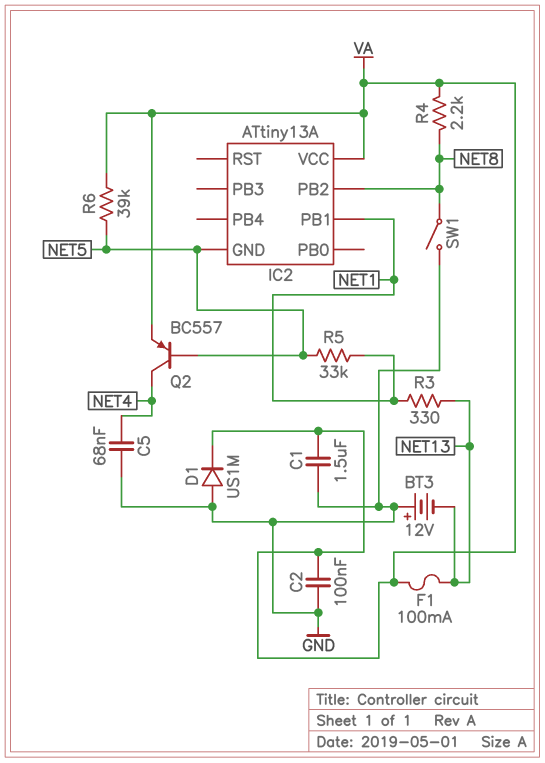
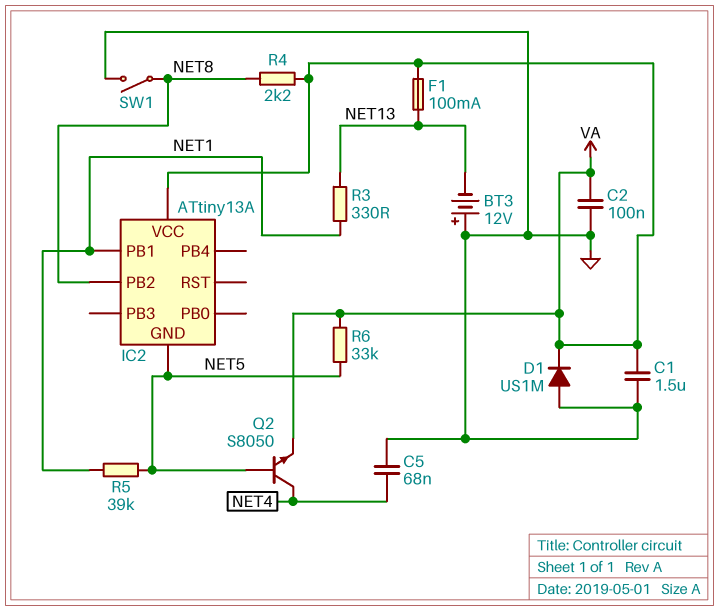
Q2: PNP BC557 (B NET5, C NET4, E VA) -> NPN S8050 (B NET5, C NET4, E VA)
R5: 33k (NET1, NET5) -> 39k (NET1, NET5)
R6: 39k (NET5, VA) -> 33k (NET5, VA)

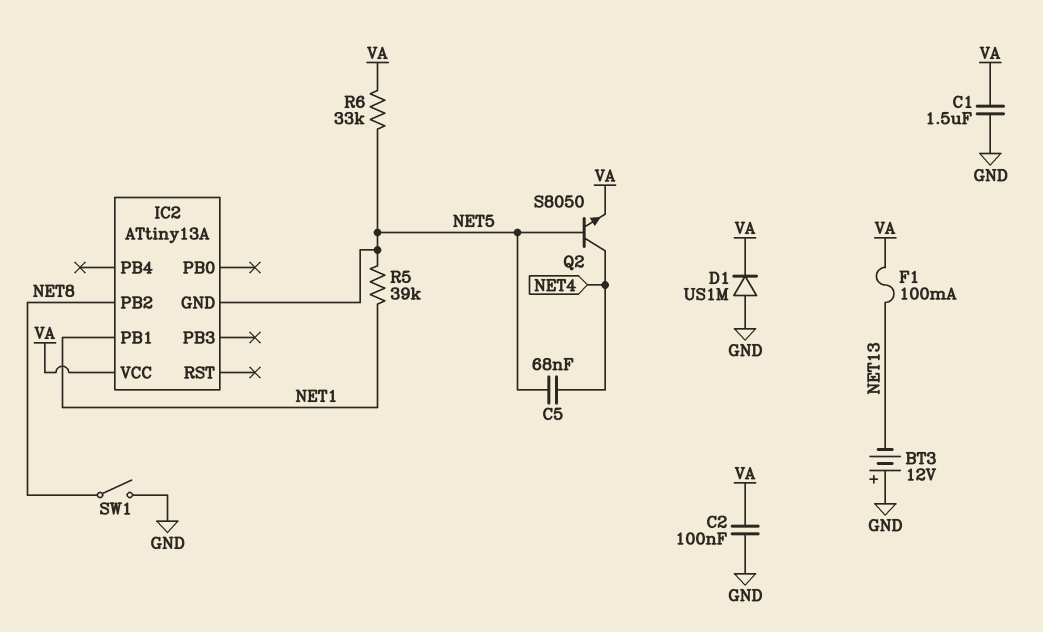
C5: 68nF (GND, NET4) -> 68nF (NET4, NET5)
R3: 330 (NET1, NET13) -> none
R4: 2.2k (NET8, VA) -> none

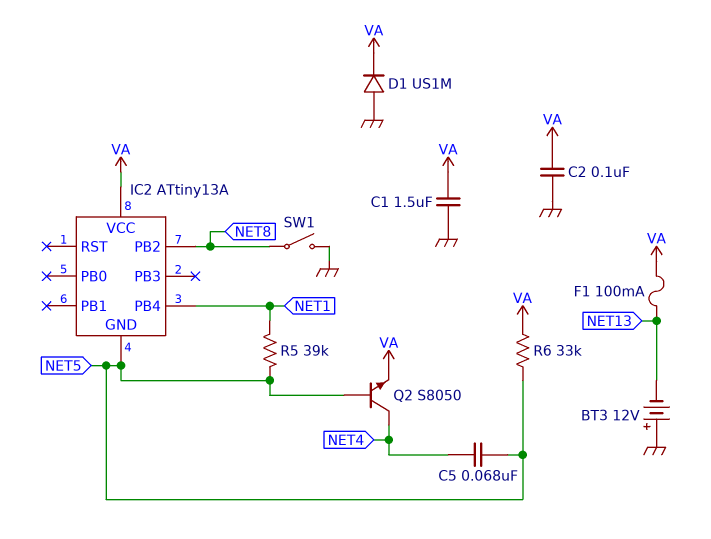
IC2 pin PB1: NET1 -> none
IC2 pin PB4: none -> NET1

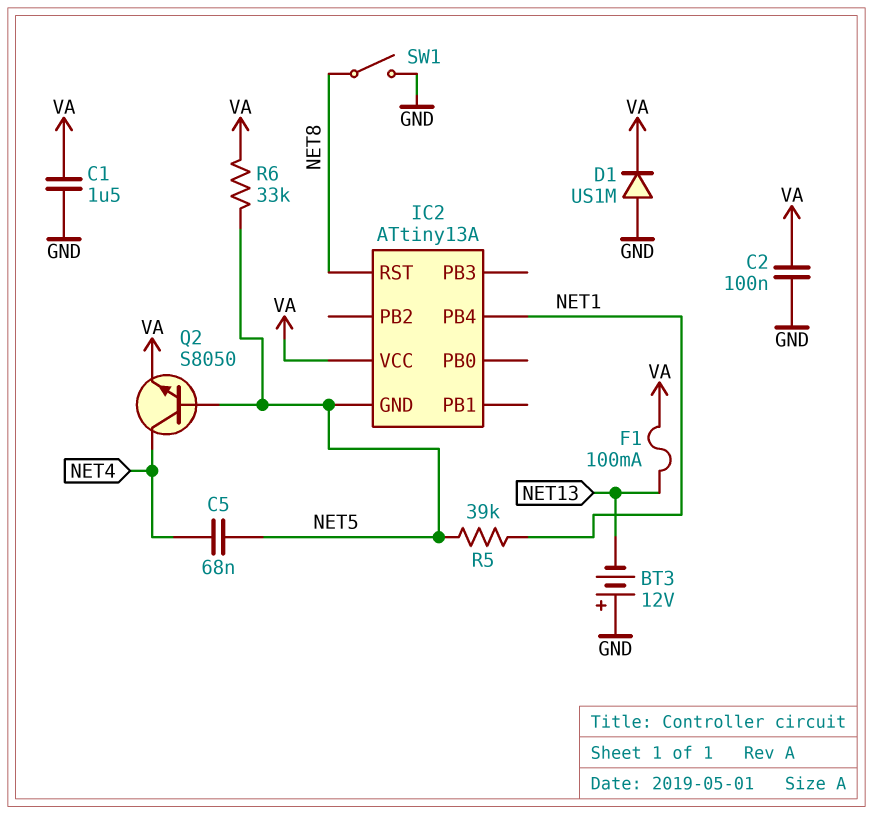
IC2 pin PB2: NET8 -> none
IC2 pin RST: none -> NET8

